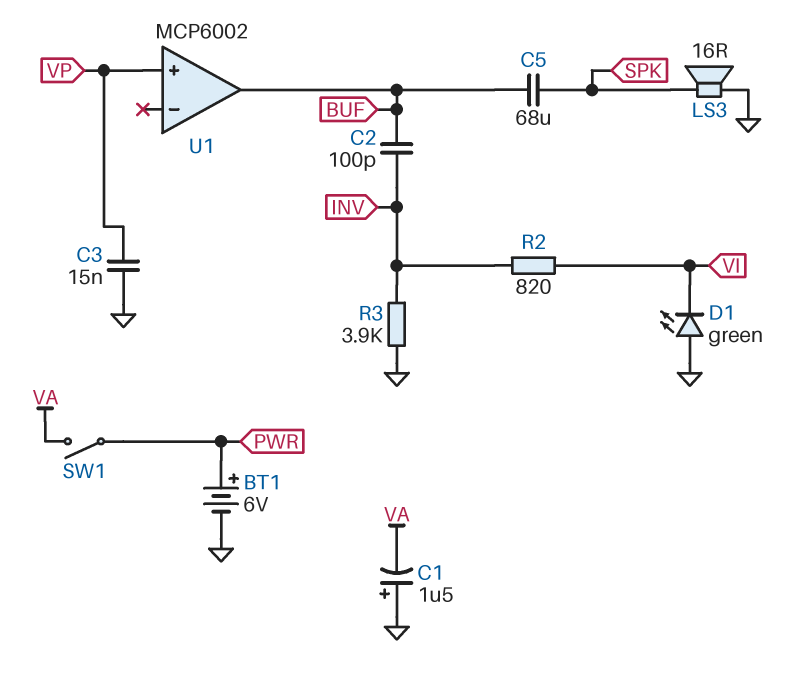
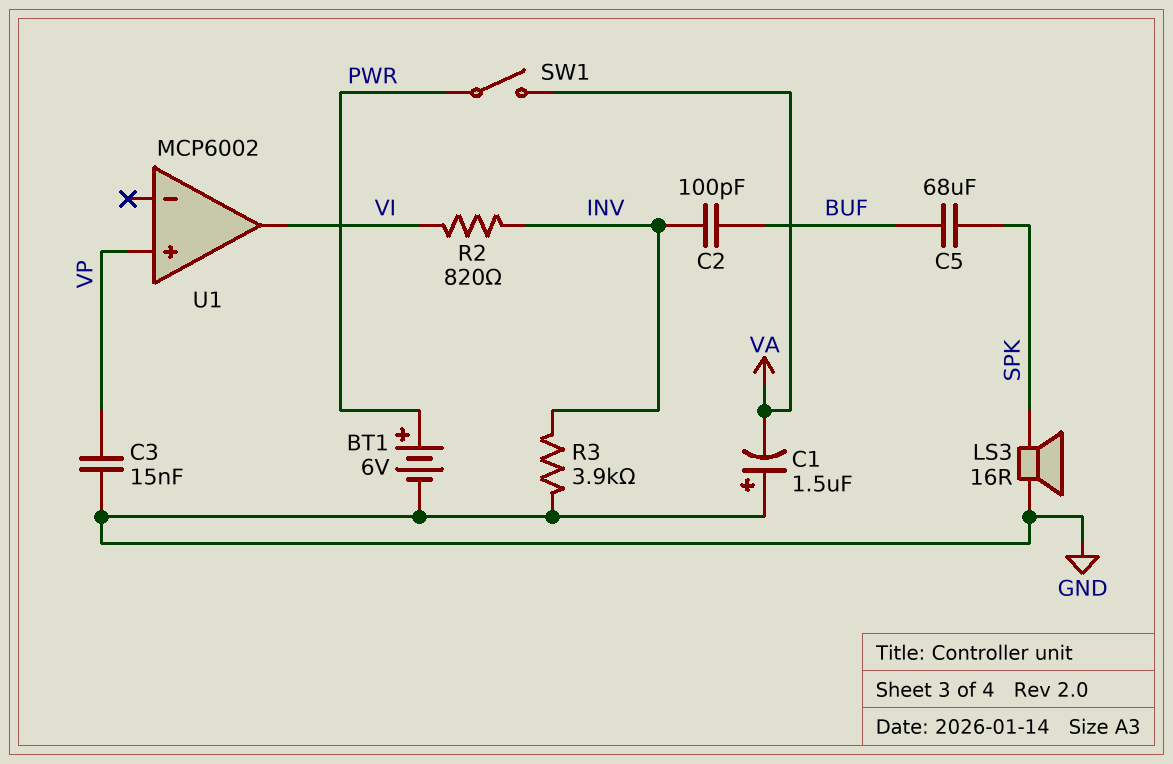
D1: LED green (A GND, K VI) -> none
U1 pin out: BUF -> VI

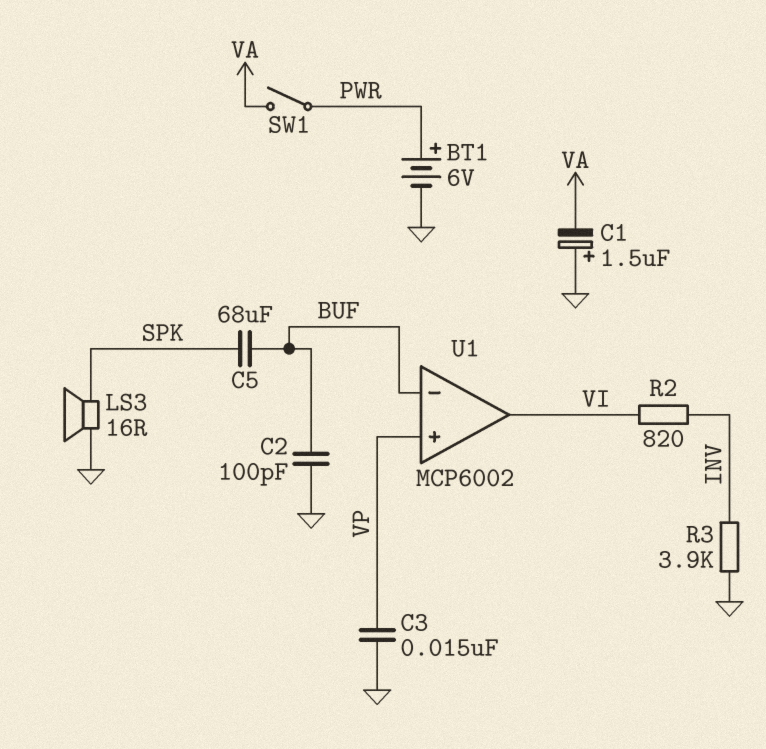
C2: 100pF (BUF, INV) -> 100pF (BUF, GND)
U1 pin in-: none -> BUF

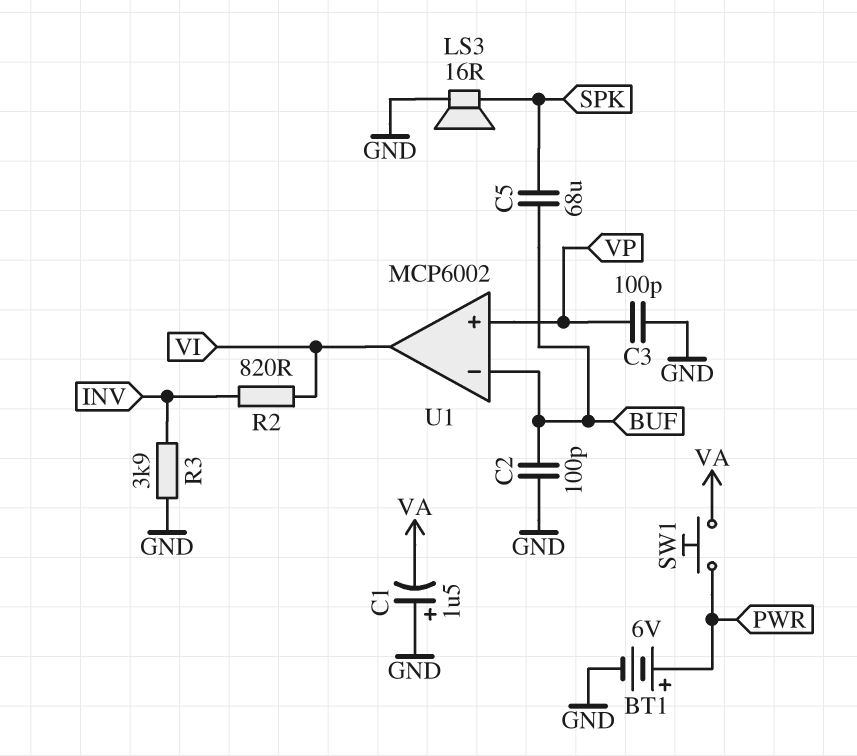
C3: 15nF (GND, VP) -> 100pF (GND, VP)
SW1: switch (PWR, VA) -> button (PWR, VA)

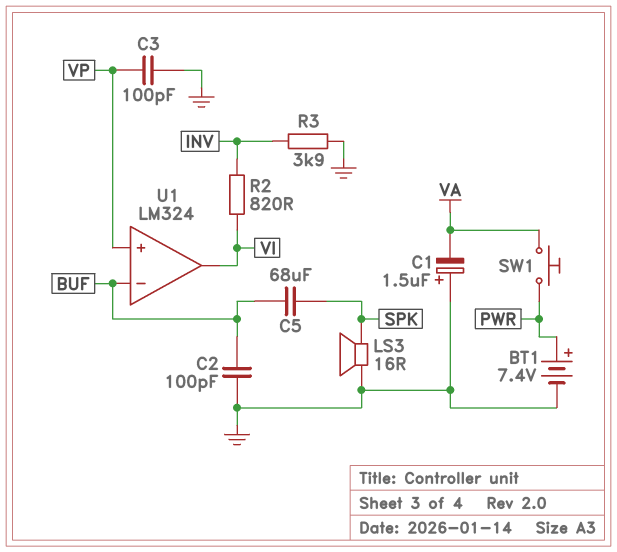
BT1: 6V (plus PWR, minus GND) -> 7.4V (plus PWR, minus GND)
U1: MCP6002 -> LM324

